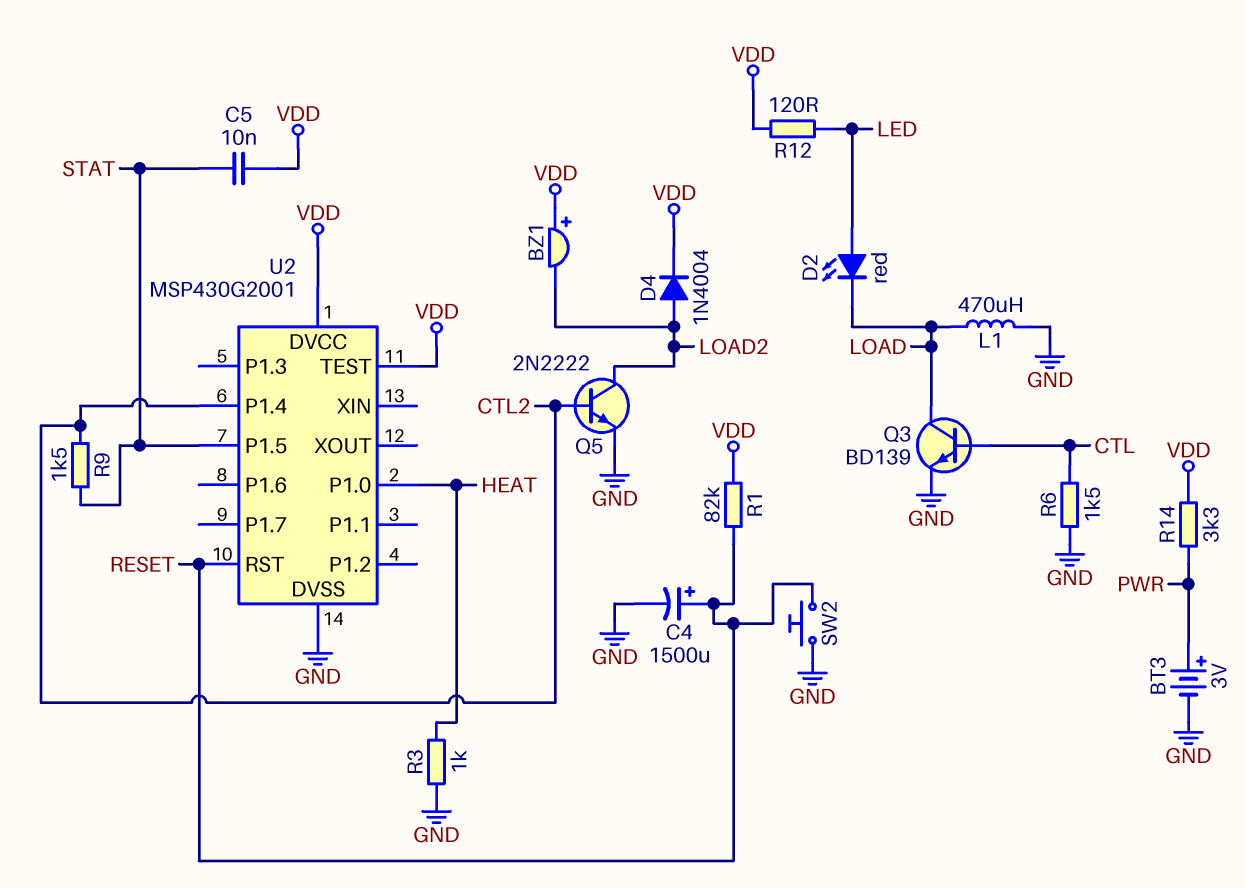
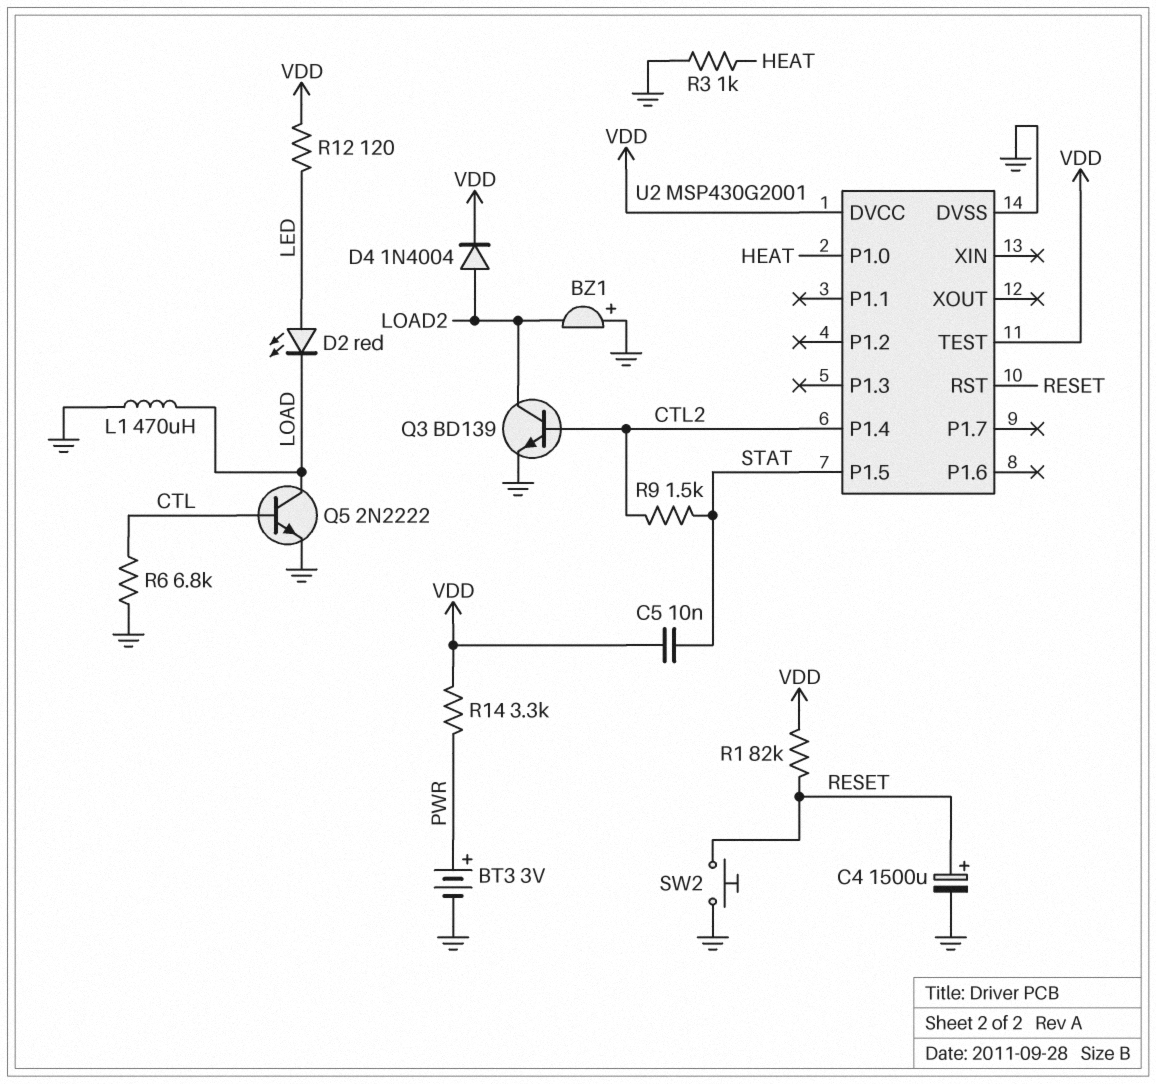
BZ1: buzzer (plus VDD, minus LOAD2) -> buzzer (plus GND, minus LOAD2)
Q3: NPN BD139 (B CTL, C LOAD, E GND) -> NPN BD139 (B CTL2, C LOAD2, E GND)
Q5: NPN 2N2222 (B CTL2, C LOAD2, E GND) -> NPN 2N2222 (B CTL, C LOAD, E GND)
R6: 1.5k (CTL, GND) -> 6.8k (CTL, GND)

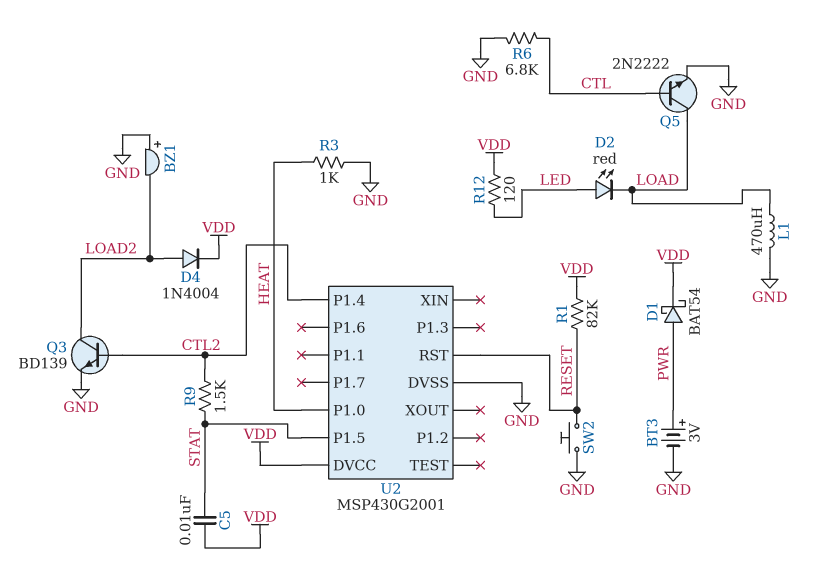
C4: 1500uF (plus RESET, minus GND) -> none
D1: none -> schottky BAT54 (A PWR, K VDD)
R14: 3.3k (PWR, VDD) -> none
U2 pin TEST: VDD -> none

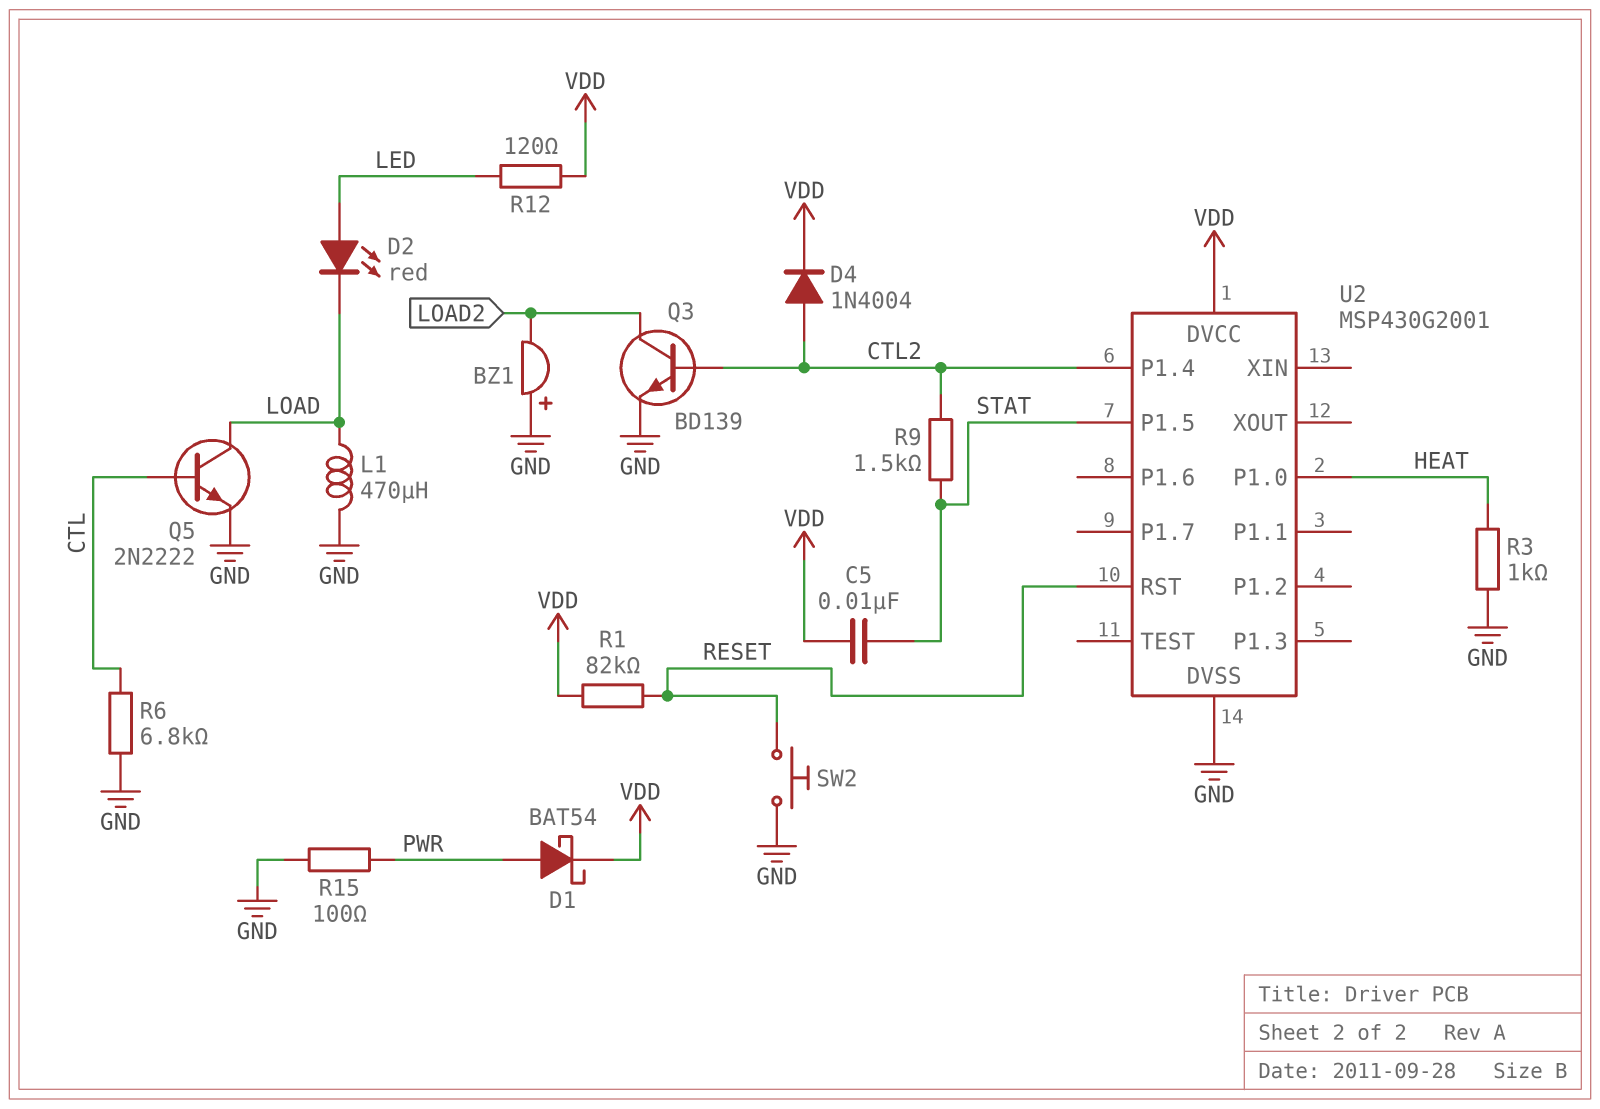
BT3: 3V (plus PWR, minus GND) -> none
D4: diode 1N4004 (A LOAD2, K VDD) -> diode 1N4004 (A CTL2, K VDD)
R15: none -> 100 (GND, PWR)

